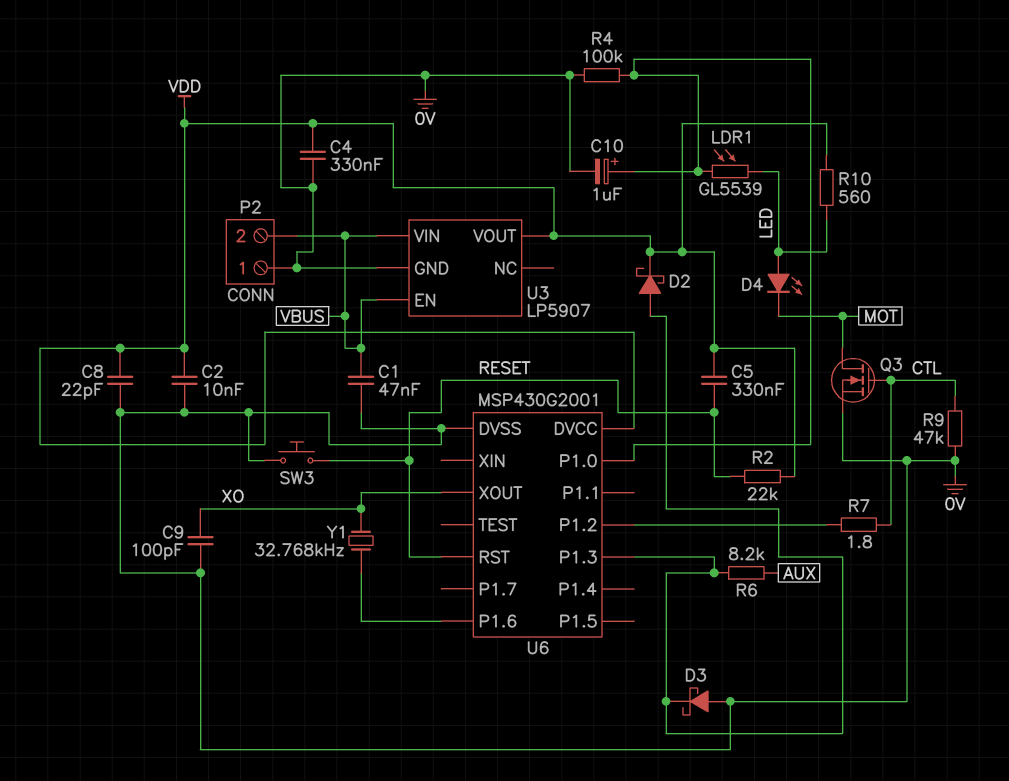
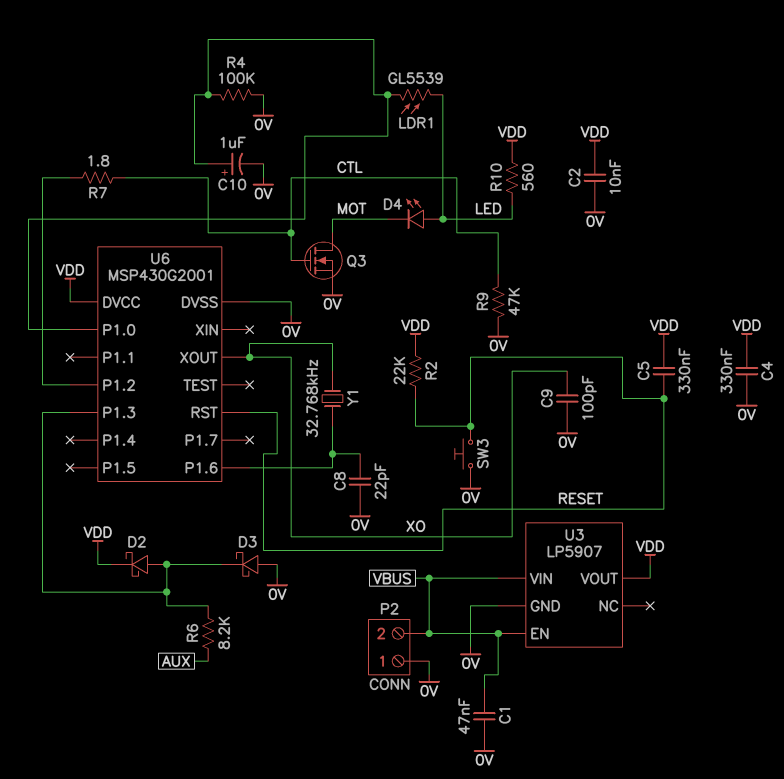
C8: 22pF (0V, VDD) -> 22pF (0V, U6/P1.6)

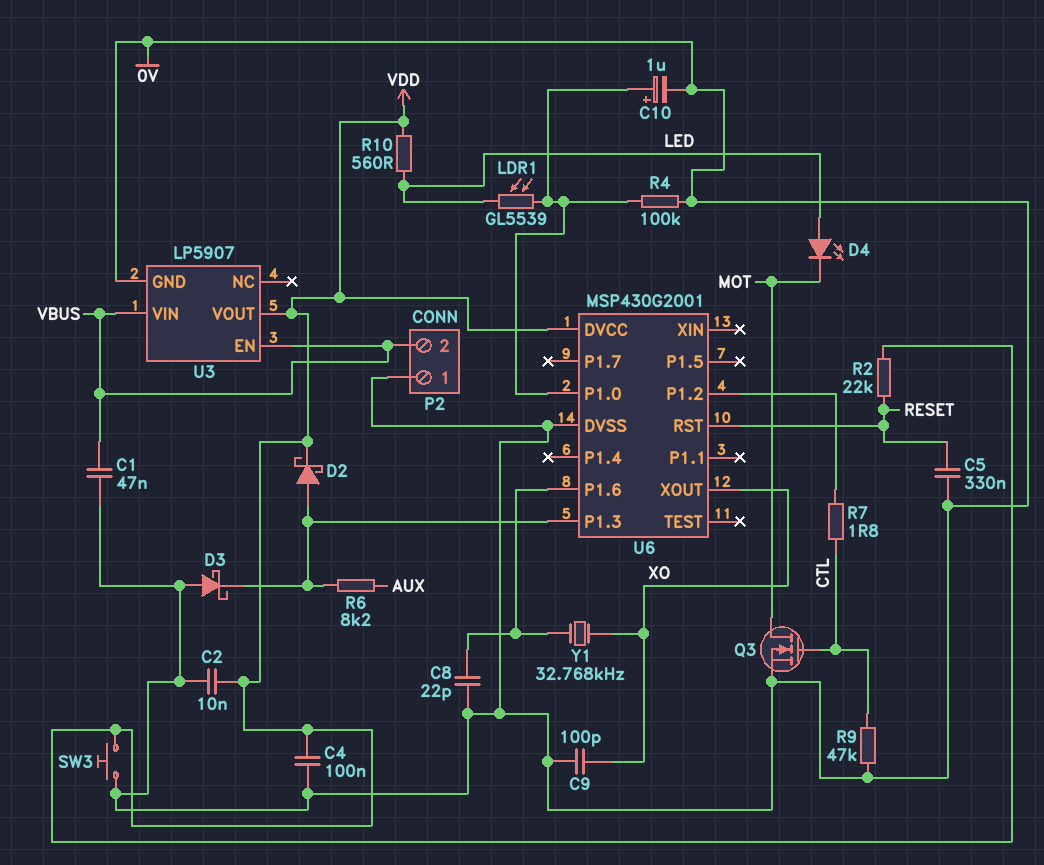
C4: 330nF (0V, VDD) -> 100nF (0V, VDD)
C5: 330nF (RESET, VDD) -> 330nF (0V, RESET)
SW3: button (0V, RESET) -> button (0V, VDD)

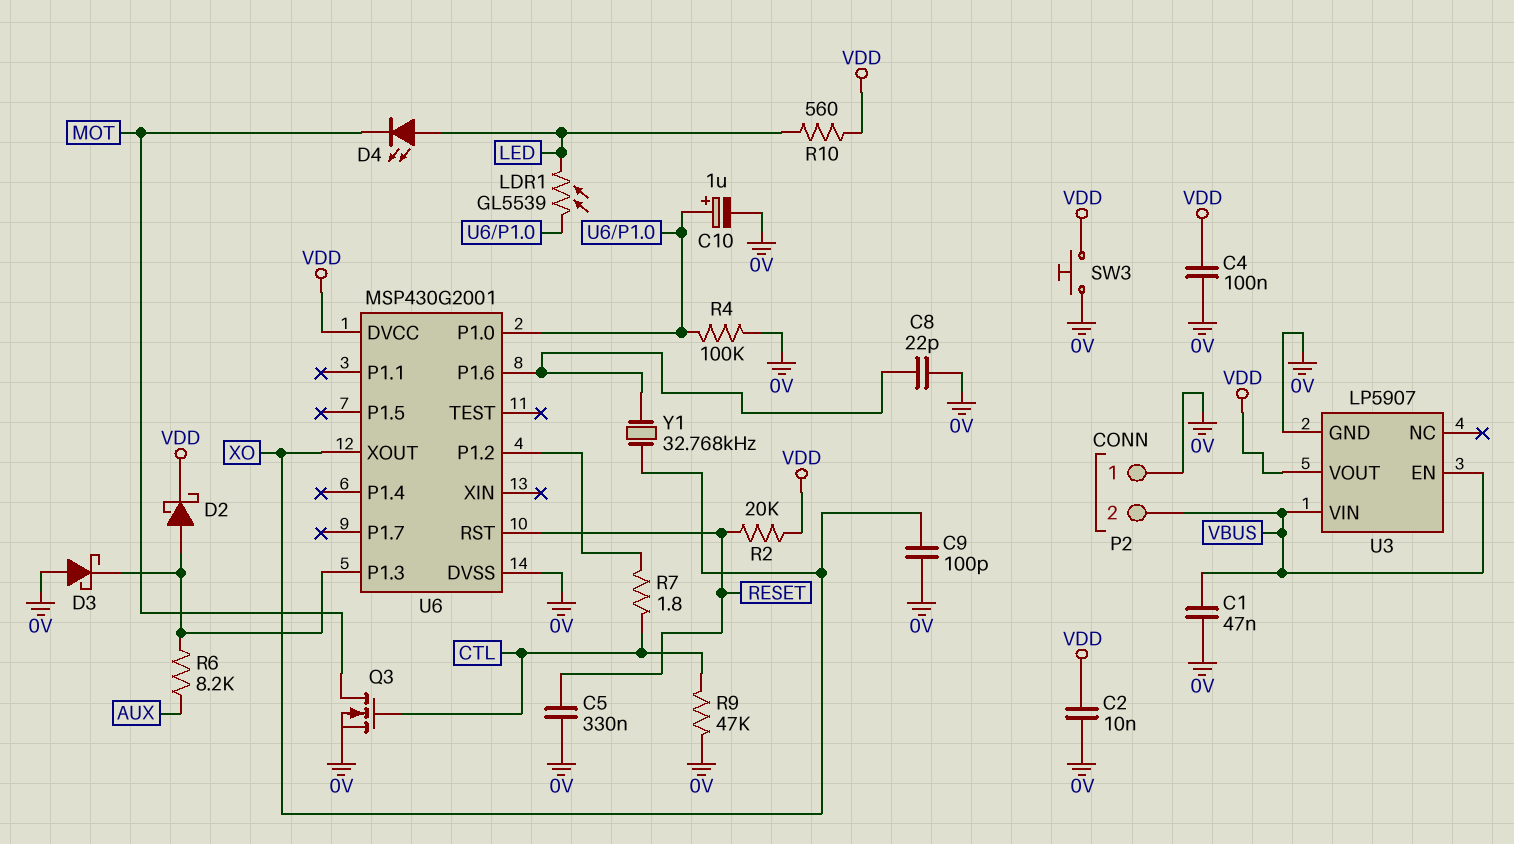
R2: 22k (RESET, VDD) -> 20k (RESET, VDD)

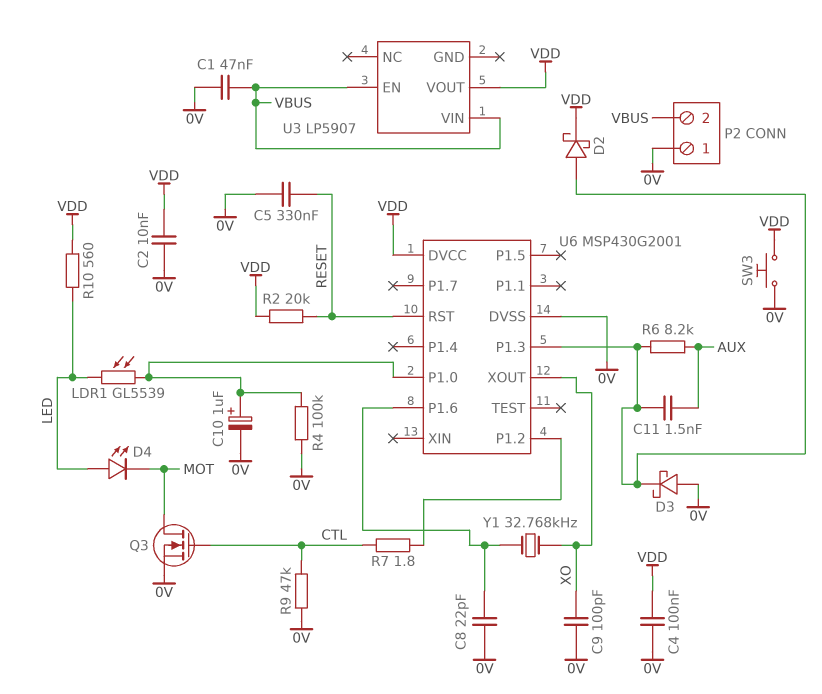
C11: none -> 1.5nF (AUX, U6/P1.3)
U3 pin GND: 0V -> none

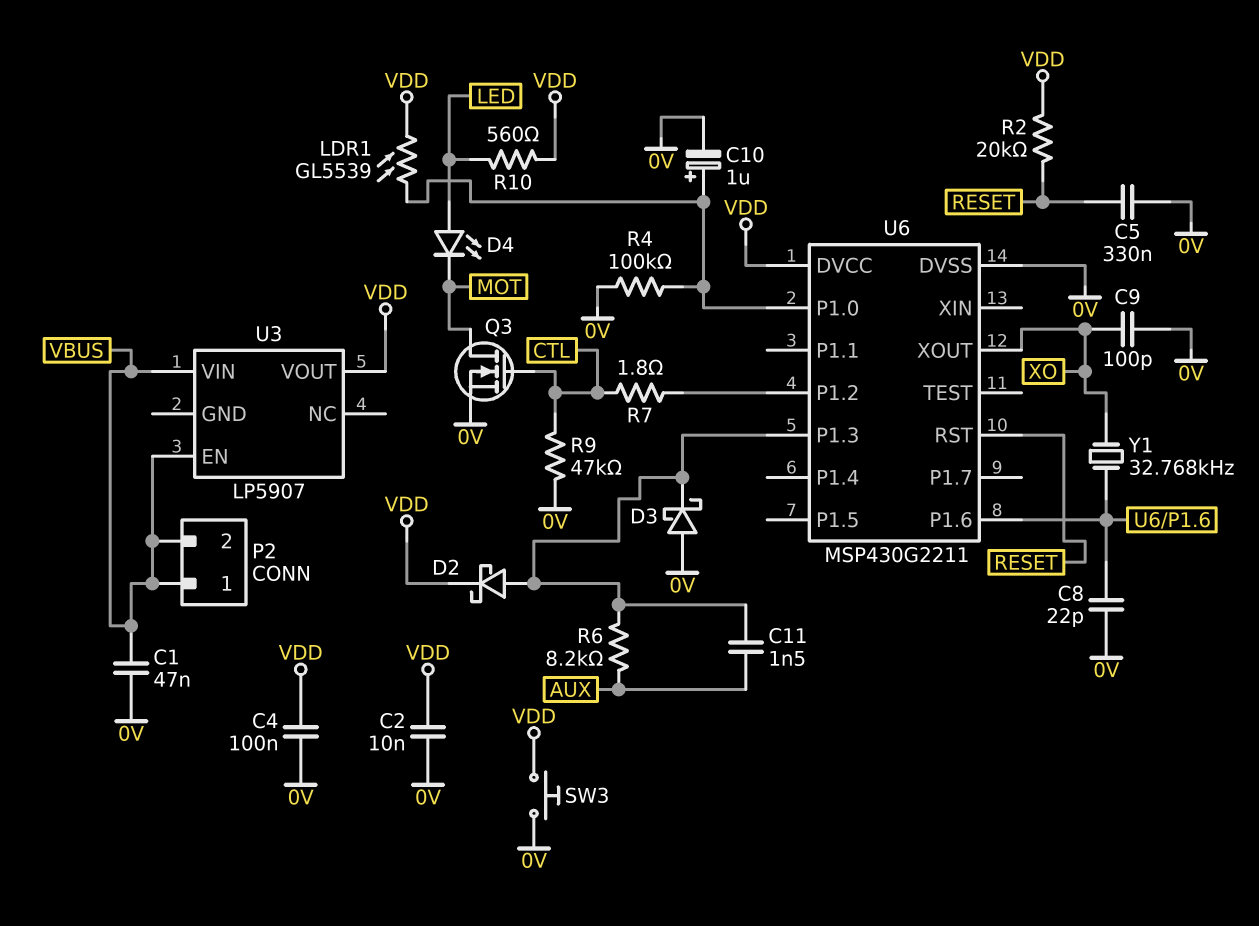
LDR1: GL5539 (LED, U6/P1.0) -> GL5539 (U6/P1.0, VDD)
P2 pin 1: 0V -> VBUS
U6: MSP430G2001 -> MSP430G2211

